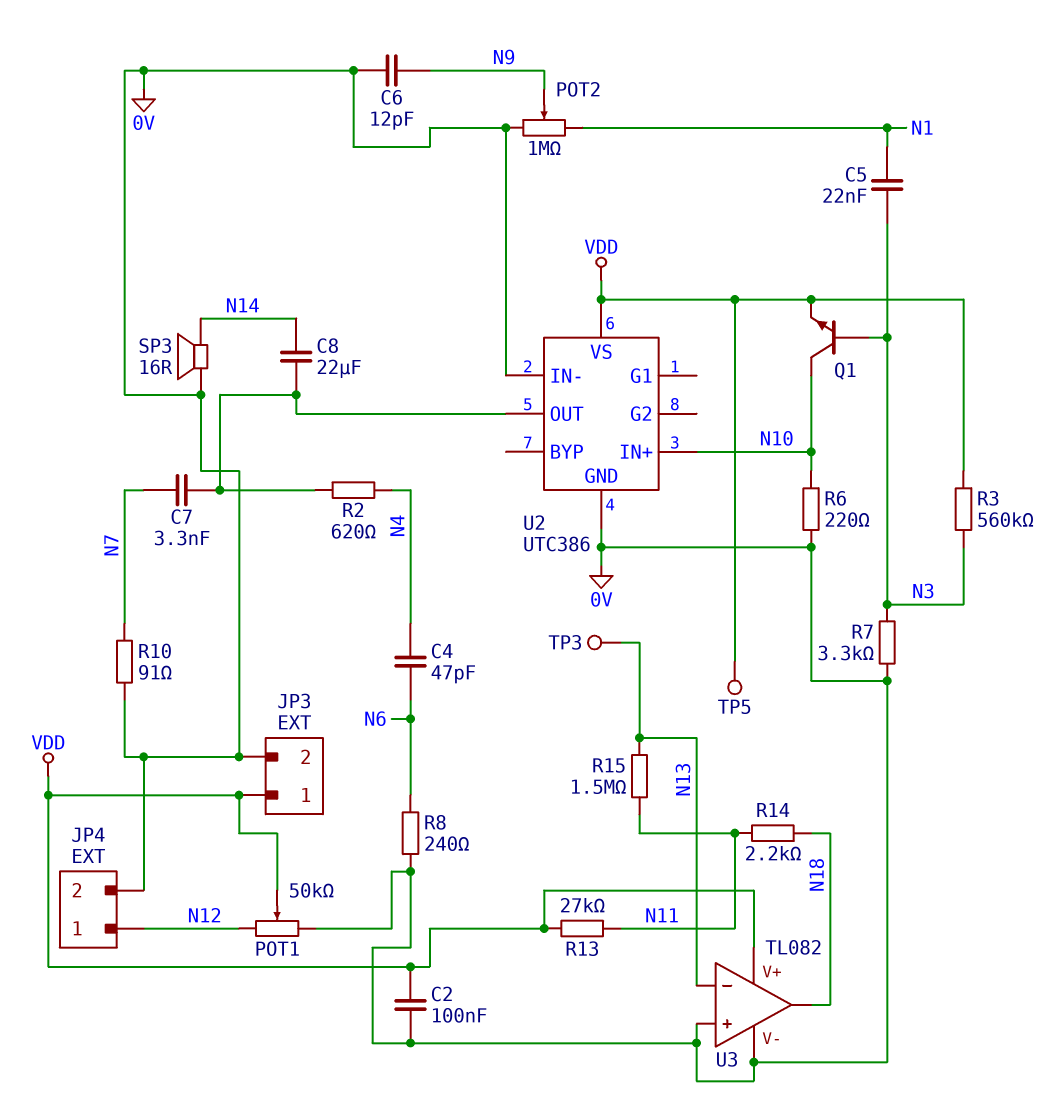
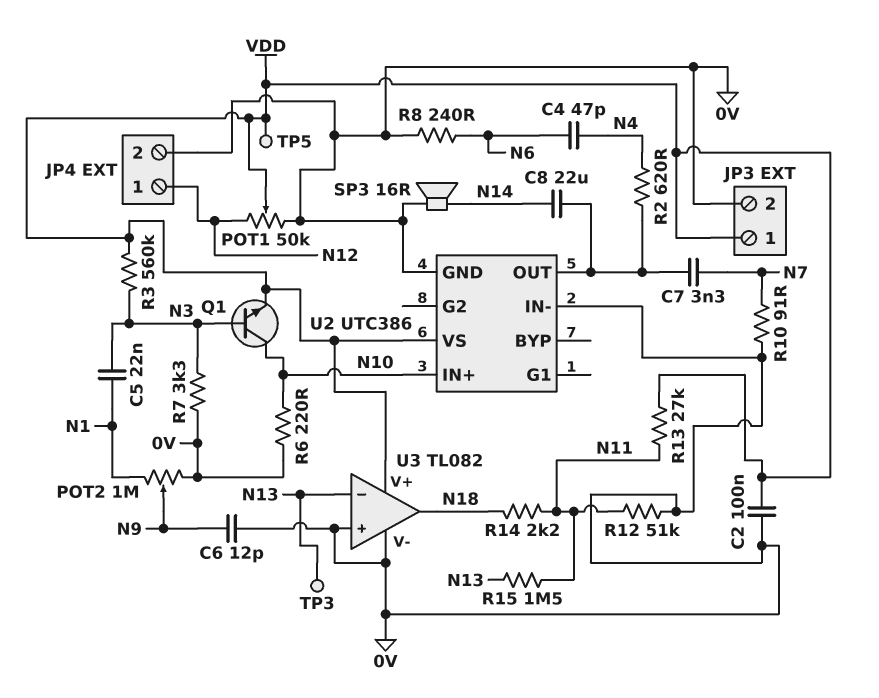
R12: none -> 51k (0V, N11)

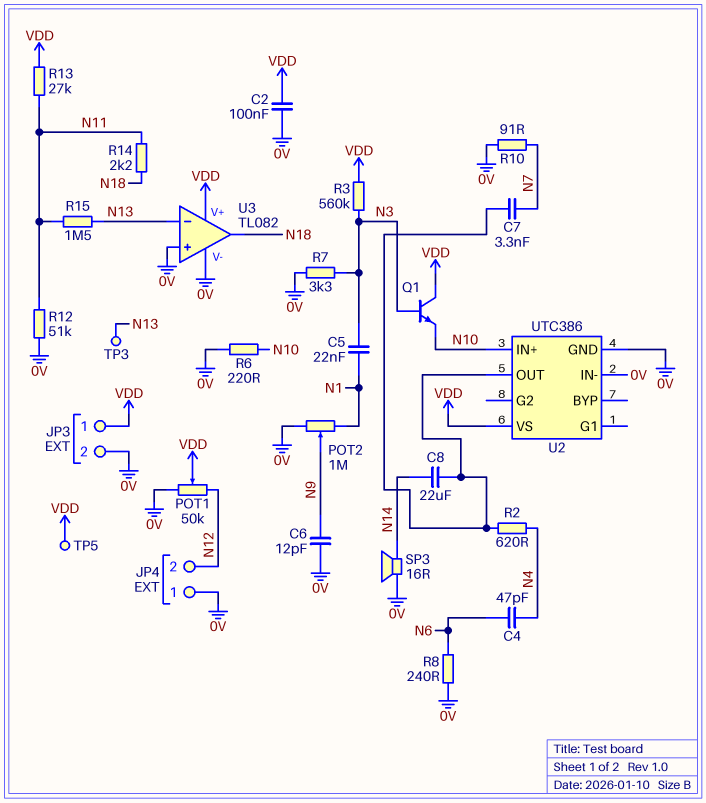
JP4 pin 1: N12 -> 0V
JP4 pin 2: 0V -> N12
Q1: NPN (B N3, C N10, E VDD) -> NPN (B N3, C VDD, E N10)

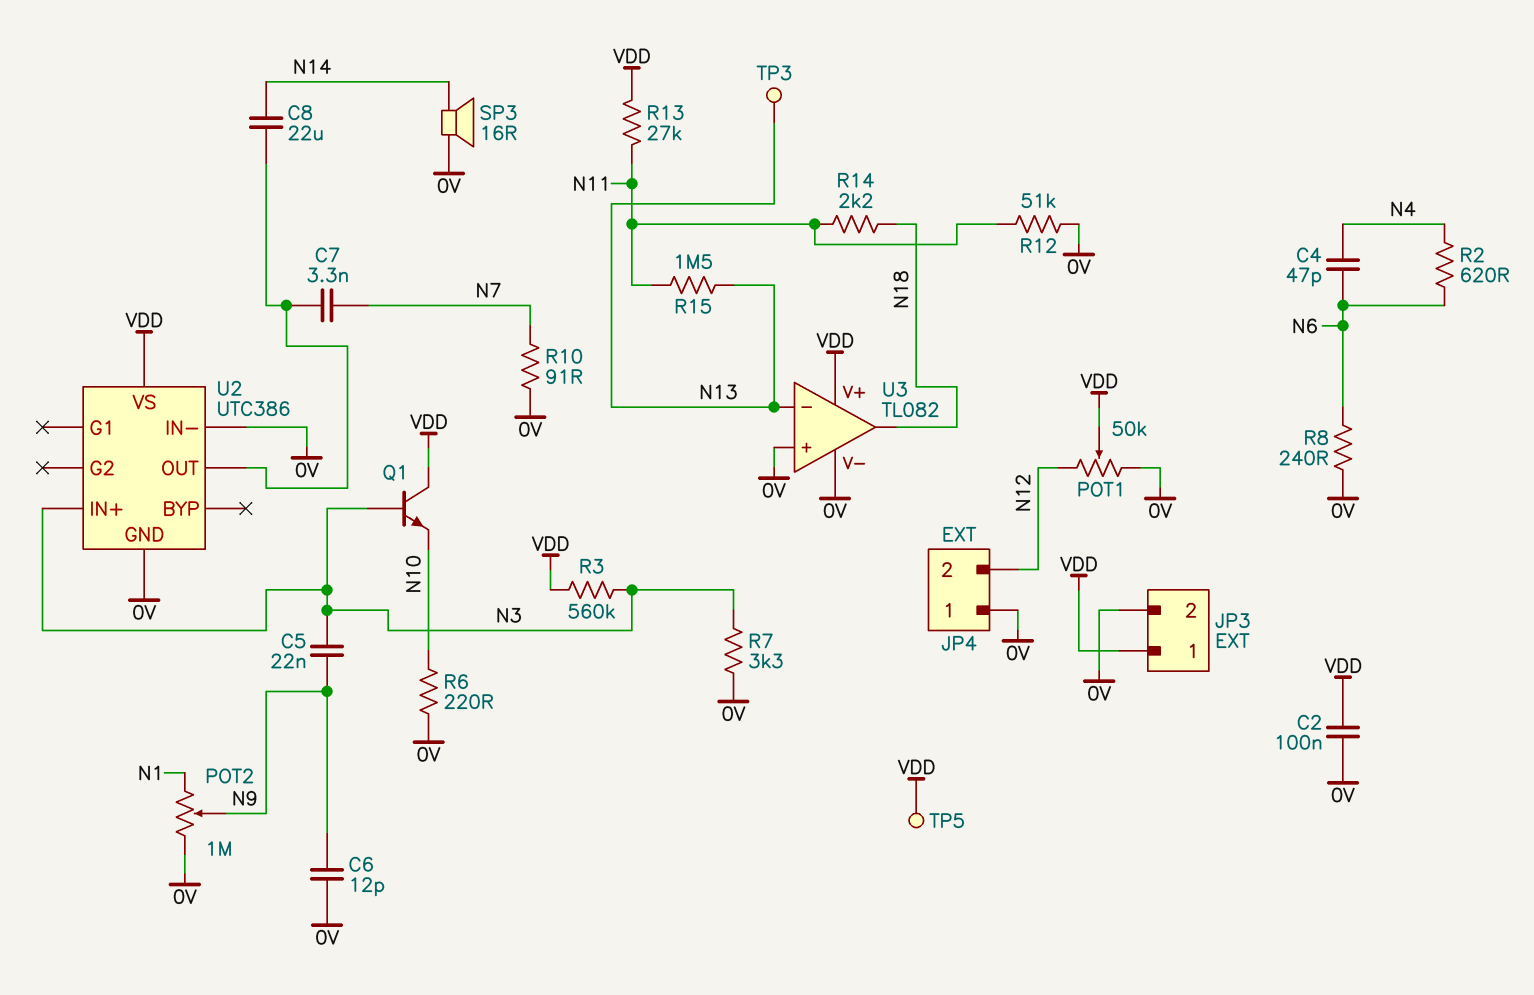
C5: 22nF (N1, N3) -> 22nF (N3, N9)
R2: 620 (N4, U2/OUT) -> 620 (N4, N6)
U2 pin IN+: N10 -> N3

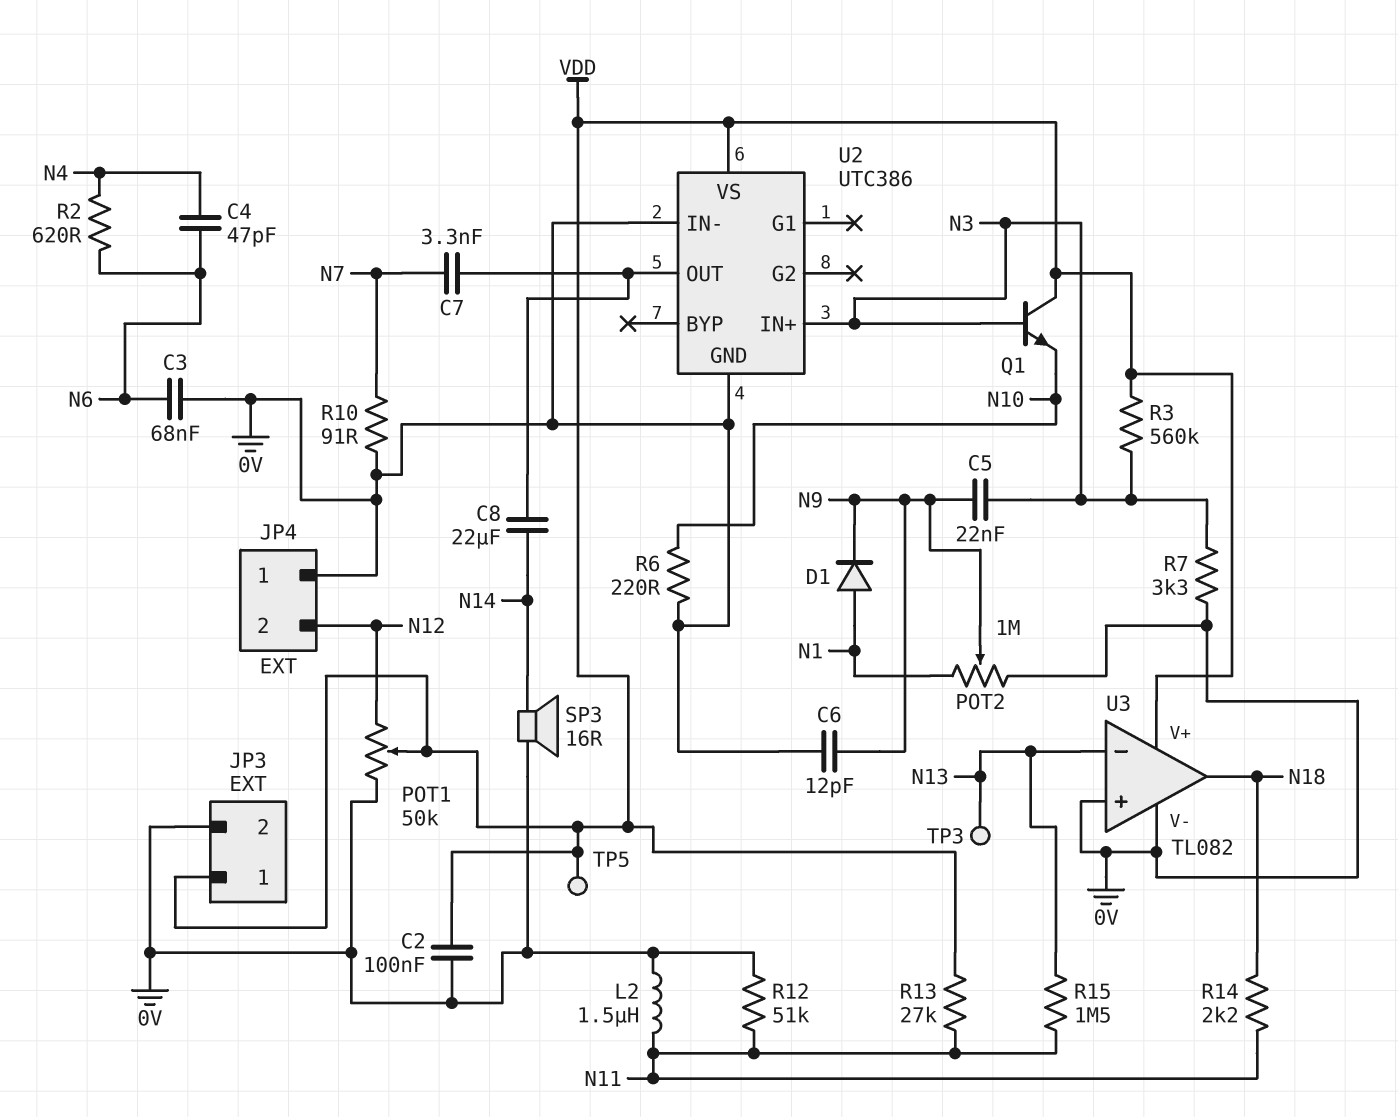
C3: none -> 68nF (0V, N6)
D1: none -> diode (A N1, K N9)
L2: none -> 1.5uH (0V, N11)
R8: 240 (0V, N6) -> none

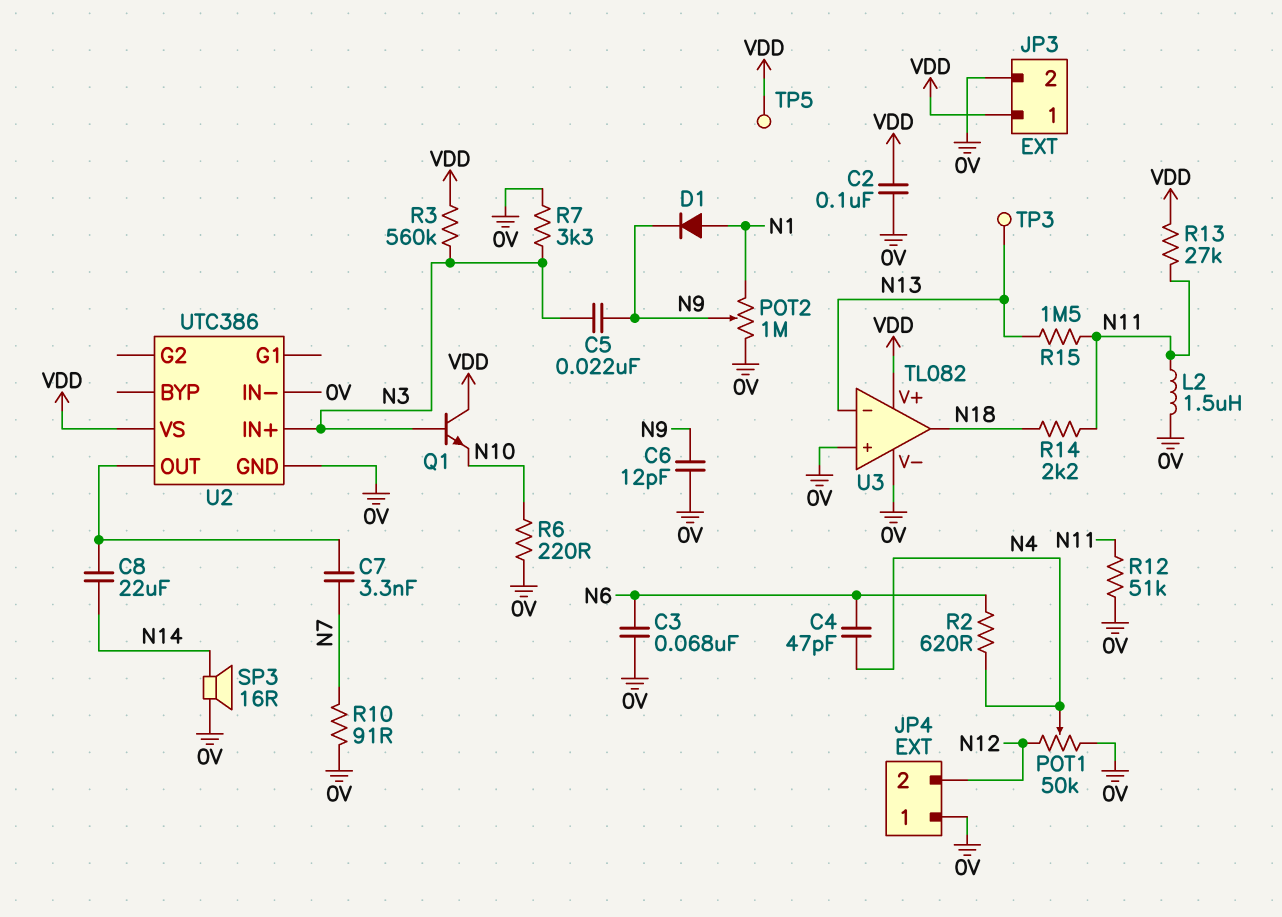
POT1: 50k (0V, N12, wiper VDD) -> 50k (0V, N12, wiper N4)

